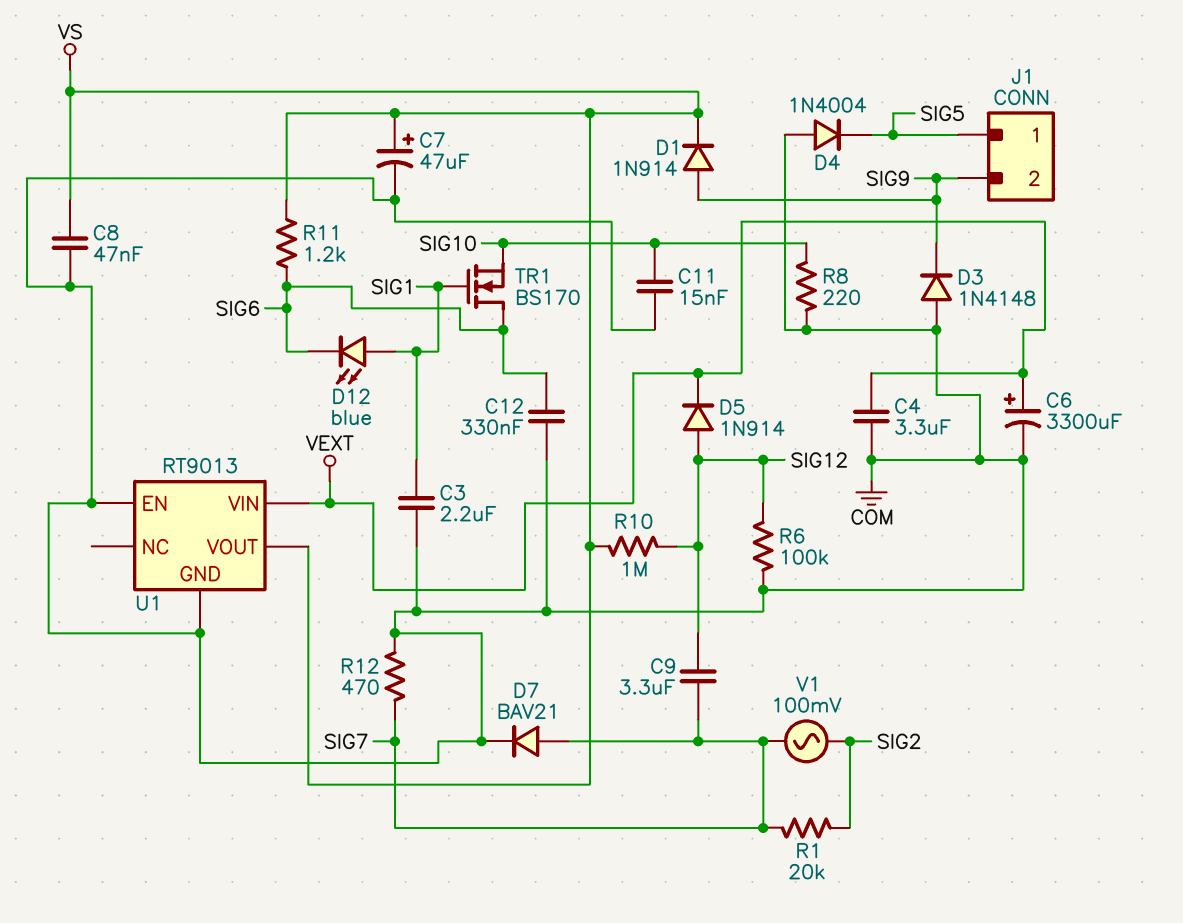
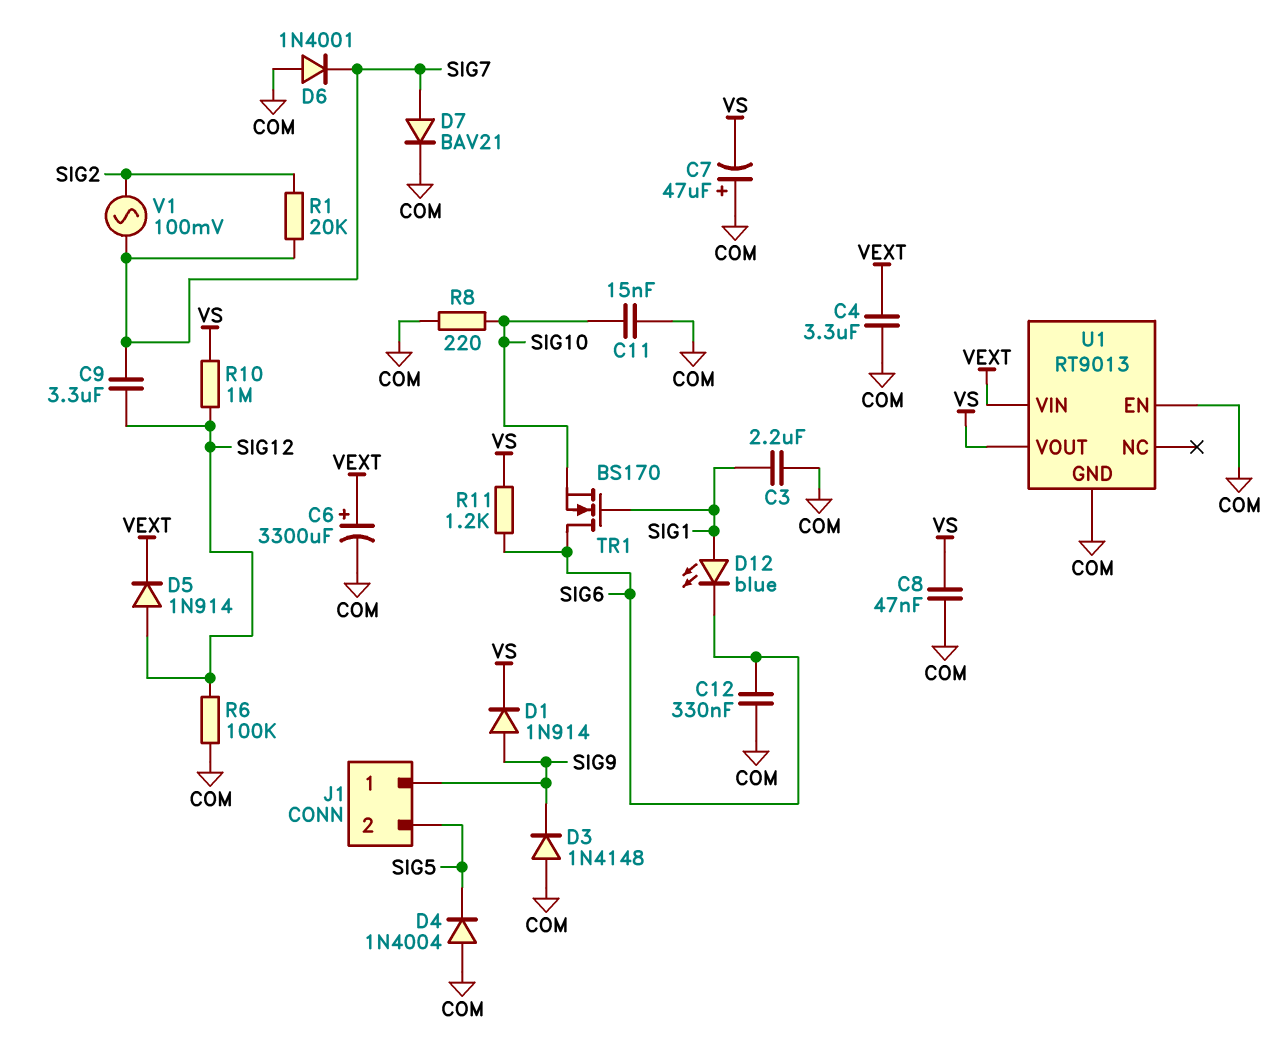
C7: 47uF (plus VS, minus COM) -> 47uF (plus COM, minus VS)
D6: none -> diode 1N4001 (A COM, K SIG7)
J1 pin 1: SIG5 -> SIG9
J1 pin 2: SIG9 -> SIG5
R12: 470 (COM, SIG7) -> none

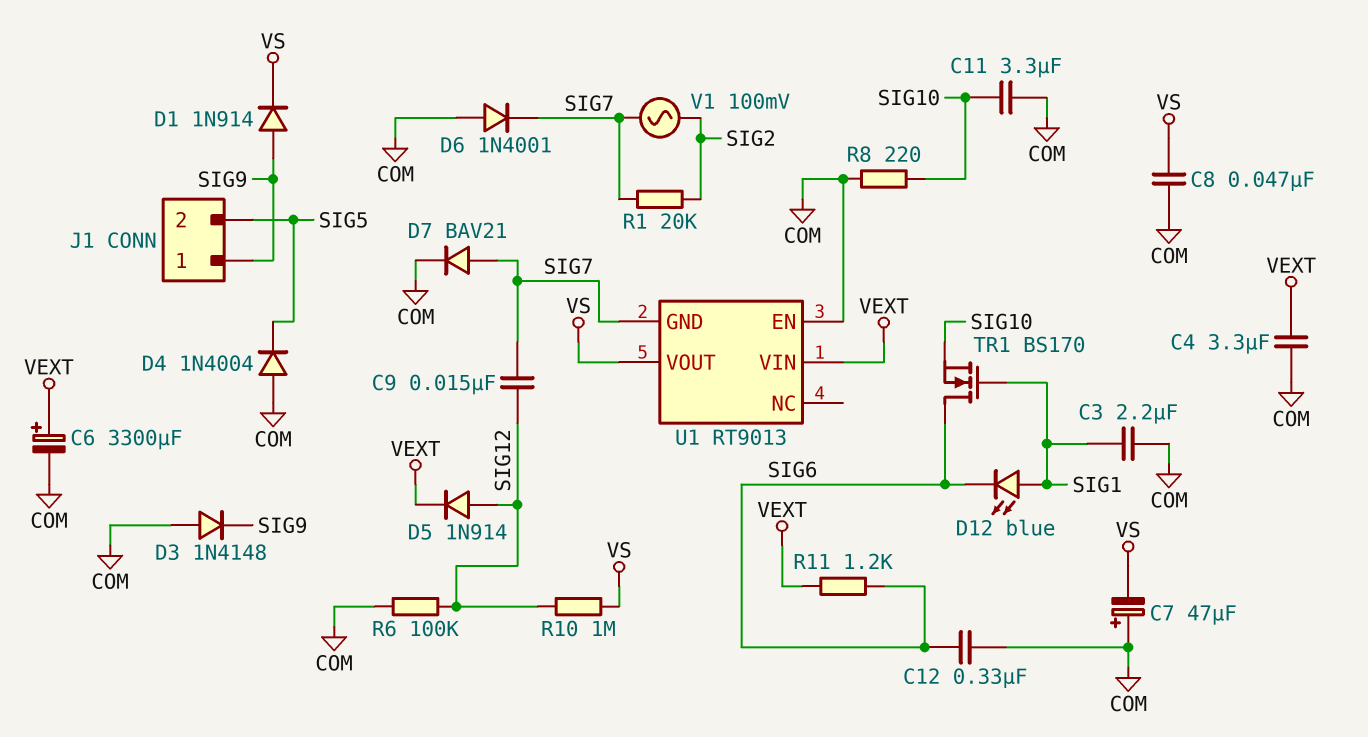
C9: 3.3uF (SIG7, SIG12) -> 15nF (SIG7, SIG12)
C11: 15nF (COM, SIG10) -> 3.3uF (COM, SIG10)
R11: 1.2k (SIG6, VS) -> 1.2k (SIG6, VEXT)
U1 pin GND: COM -> SIG7

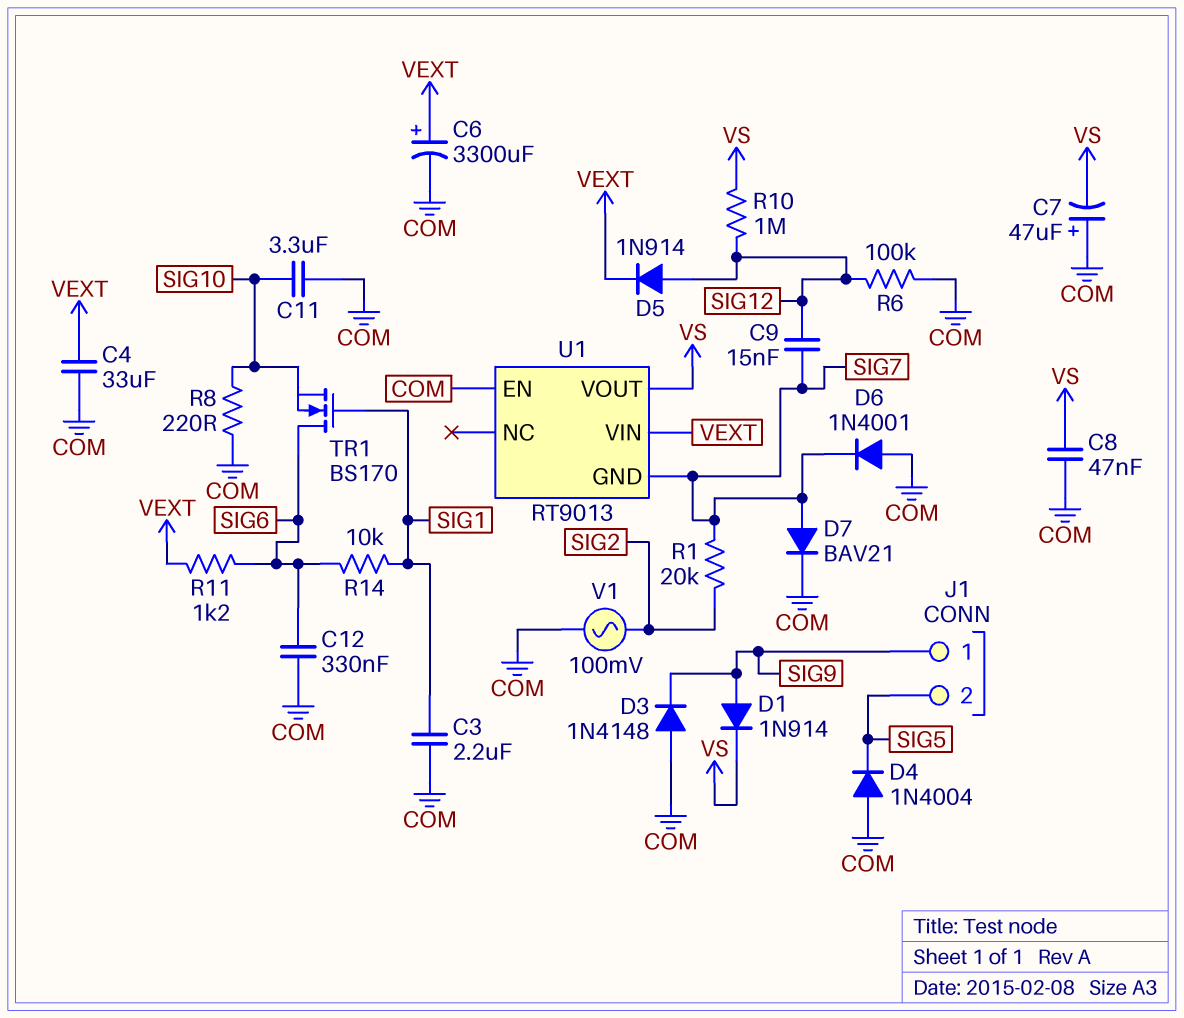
C4: 3.3uF (COM, VEXT) -> 33uF (COM, VEXT)
D12: LED blue (A SIG1, K SIG6) -> none
R14: none -> 10k (SIG1, SIG6)
V1: AC 100mV (SIG2, SIG7) -> AC 100mV (COM, SIG2)

